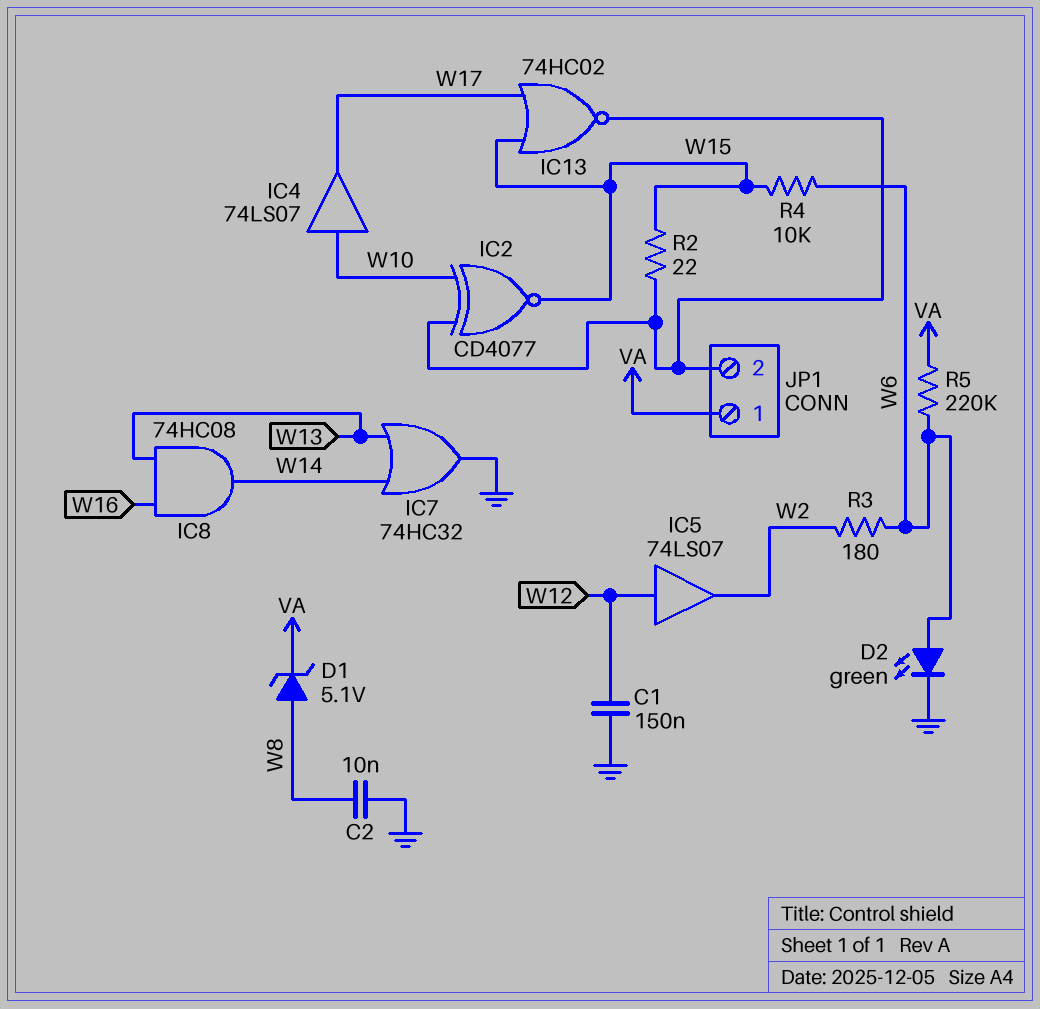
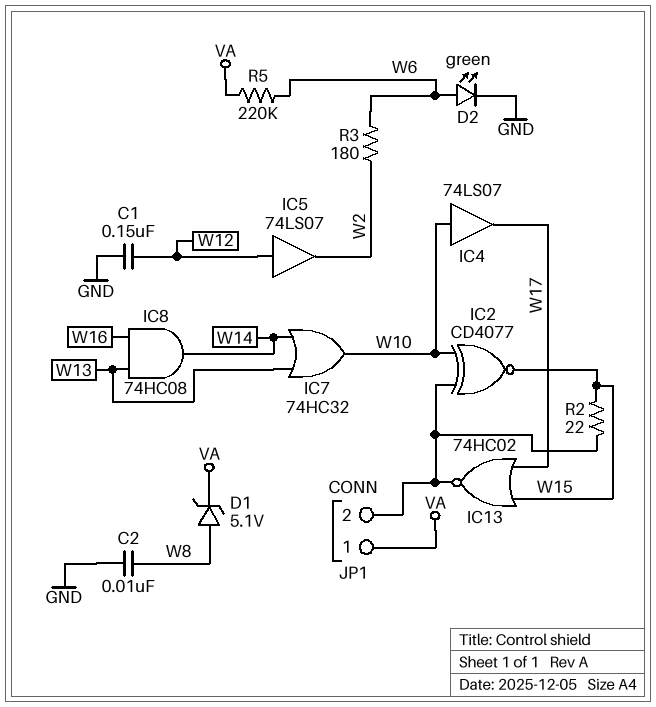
IC7: OR 74HC32 (in W13, in W14, out GND) -> OR 74HC32 (in W13, in W14, out W10)
R4: 10k (W6, W15) -> none

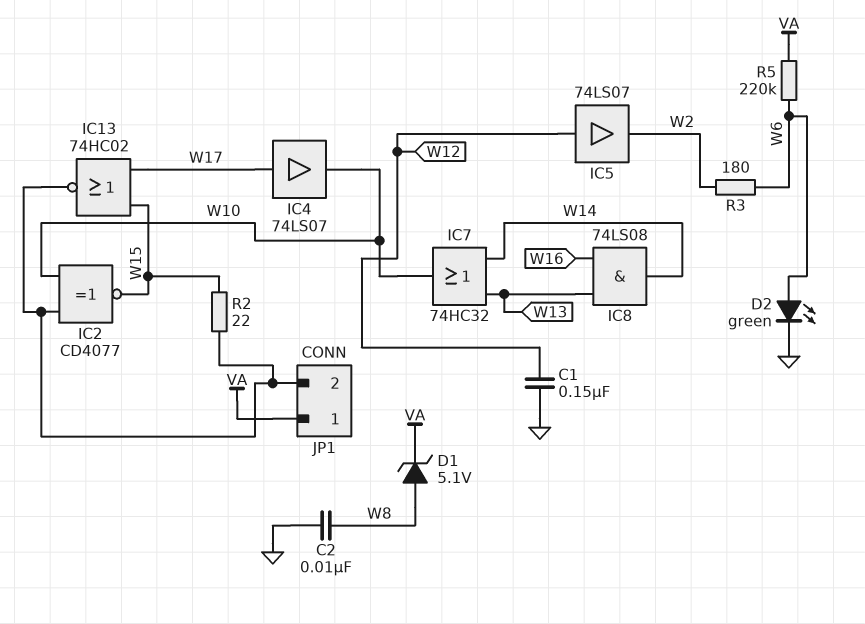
IC4: buffer 74LS07 (in W10, out W17) -> buffer 74LS07 (in W17, out W10)
IC8: AND 74HC08 (in W13, in W16, out W14) -> AND 74LS08 (in W13, in W16, out W14)

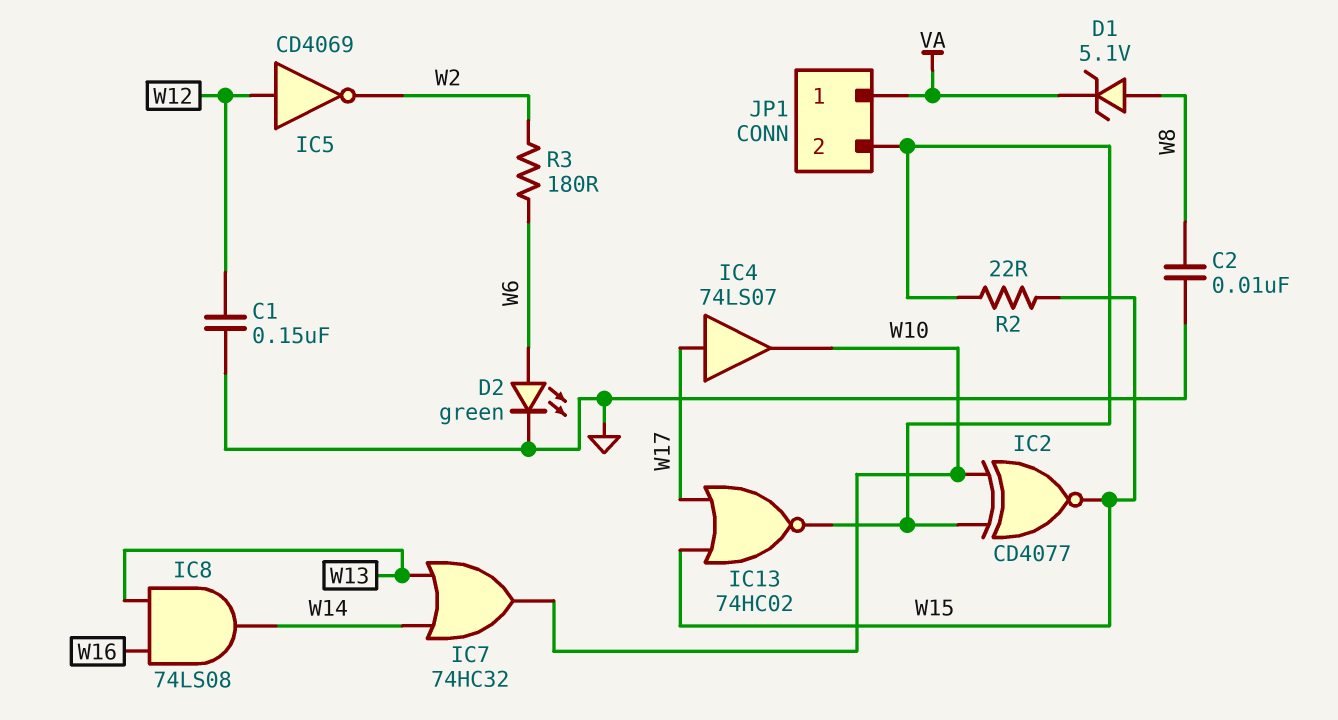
IC5: buffer 74LS07 (in W12, out W2) -> NOT CD4069 (in W12, out W2)
R5: 220k (VA, W6) -> none

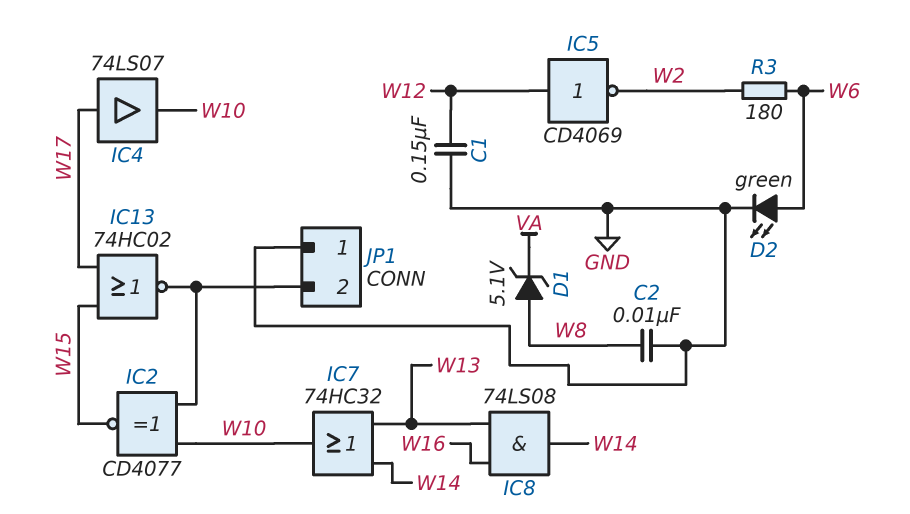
JP1 pin 1: VA -> GND
R2: 22 (JP1/2, W15) -> none

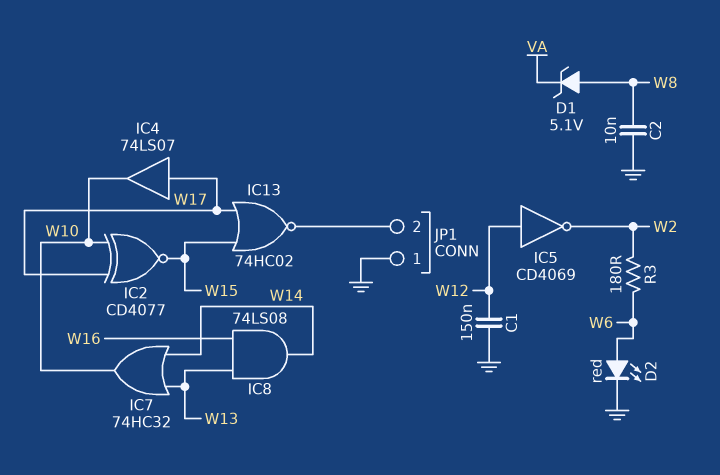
D2: LED green (A W6, K GND) -> LED red (A W6, K GND)
IC2: XNOR CD4077 (in JP1/2, in W10, out W15) -> XNOR CD4077 (in W10, in W17, out W15)

